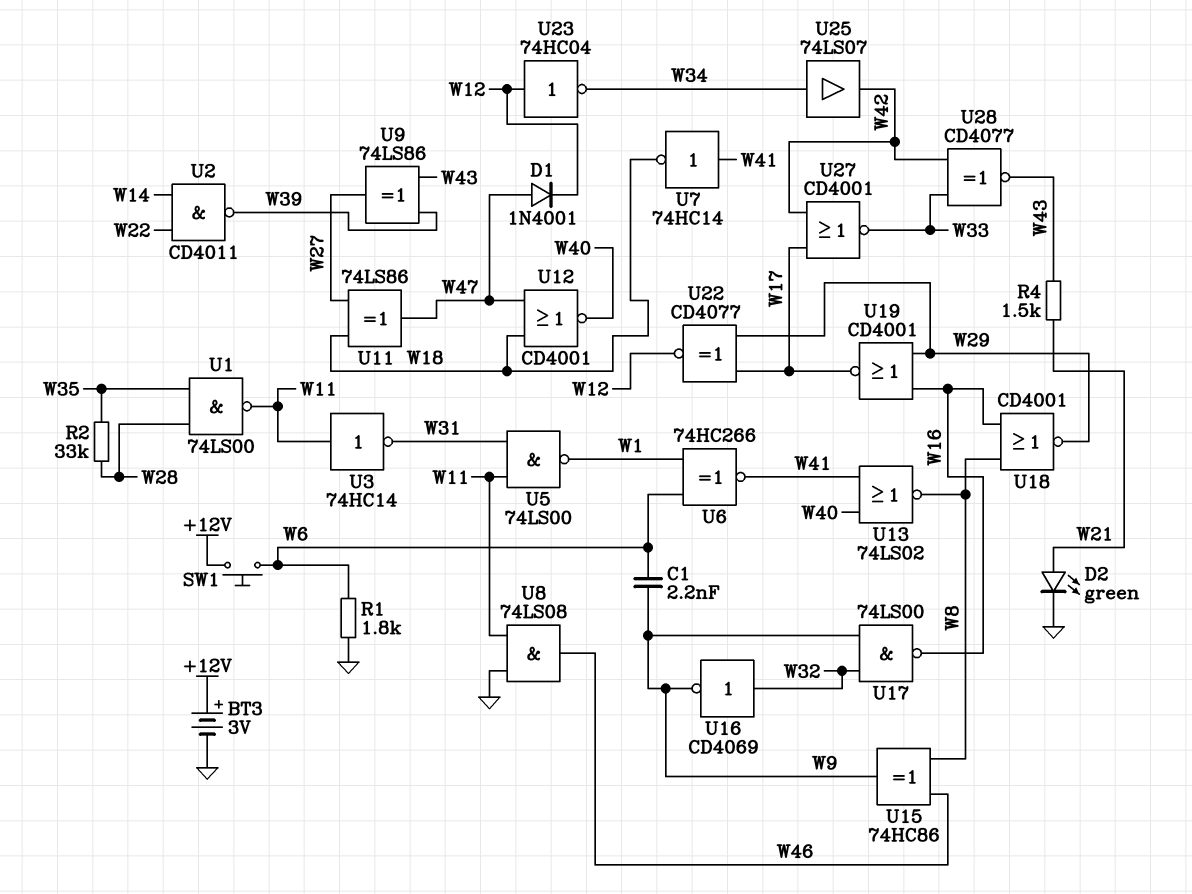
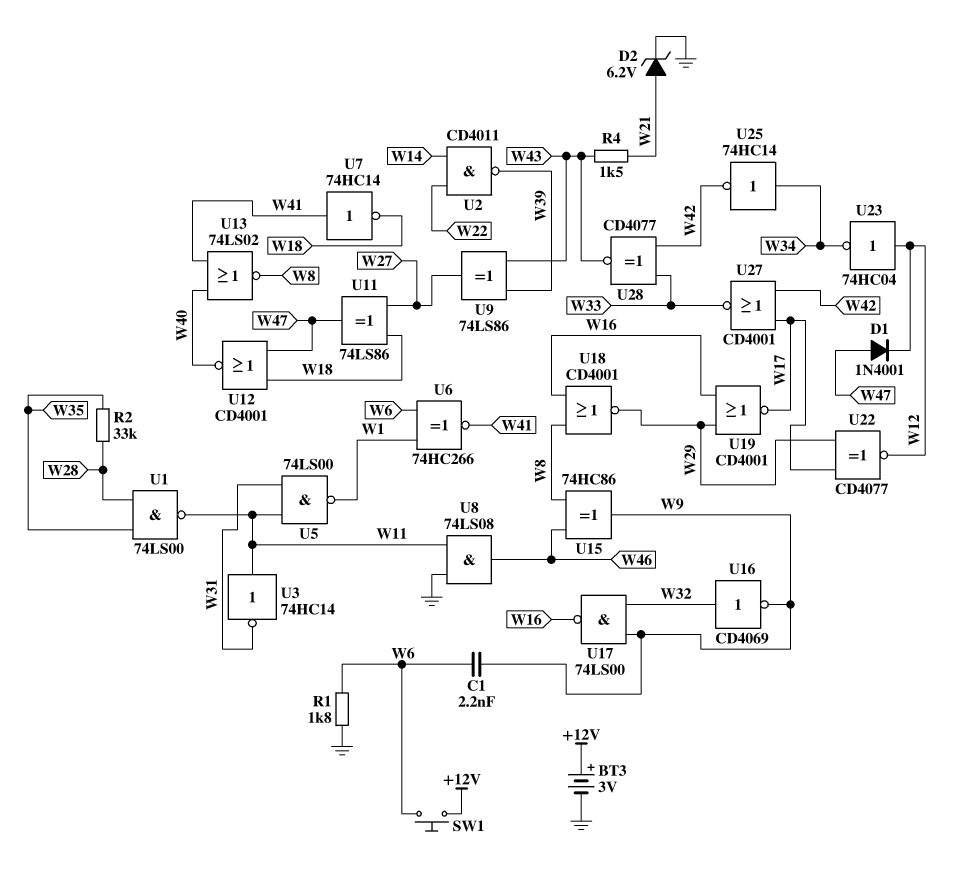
D2: LED green (A W21, K GND) -> zener 6.2V (A W21, K GND)
U25: buffer 74LS07 (in W34, out W42) -> NOT 74HC14 (in W34, out W42)

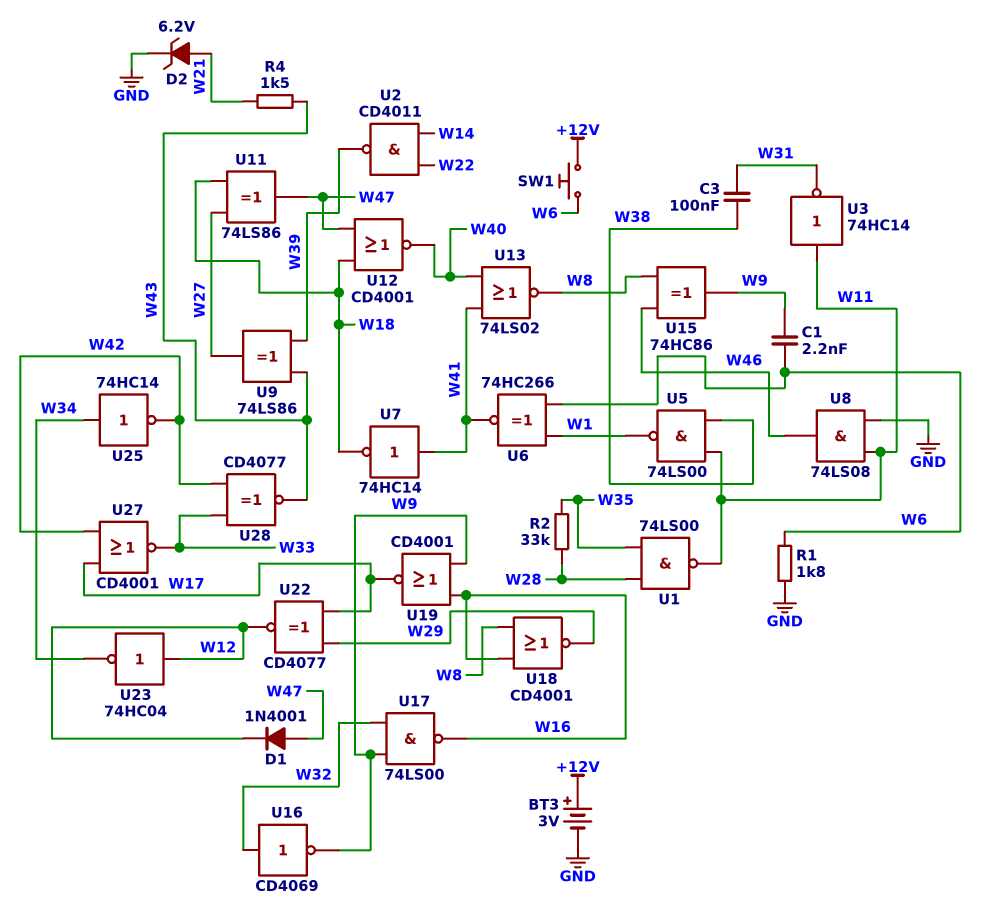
C3: none -> 100nF (W31, W38)
U5: NAND 74LS00 (in W11, in W31, out W1) -> NAND 74LS00 (in W11, in W38, out W1)
U19: NOR CD4001 (in W16, in W29, out W17) -> NOR CD4001 (in W9, in W16, out W17)

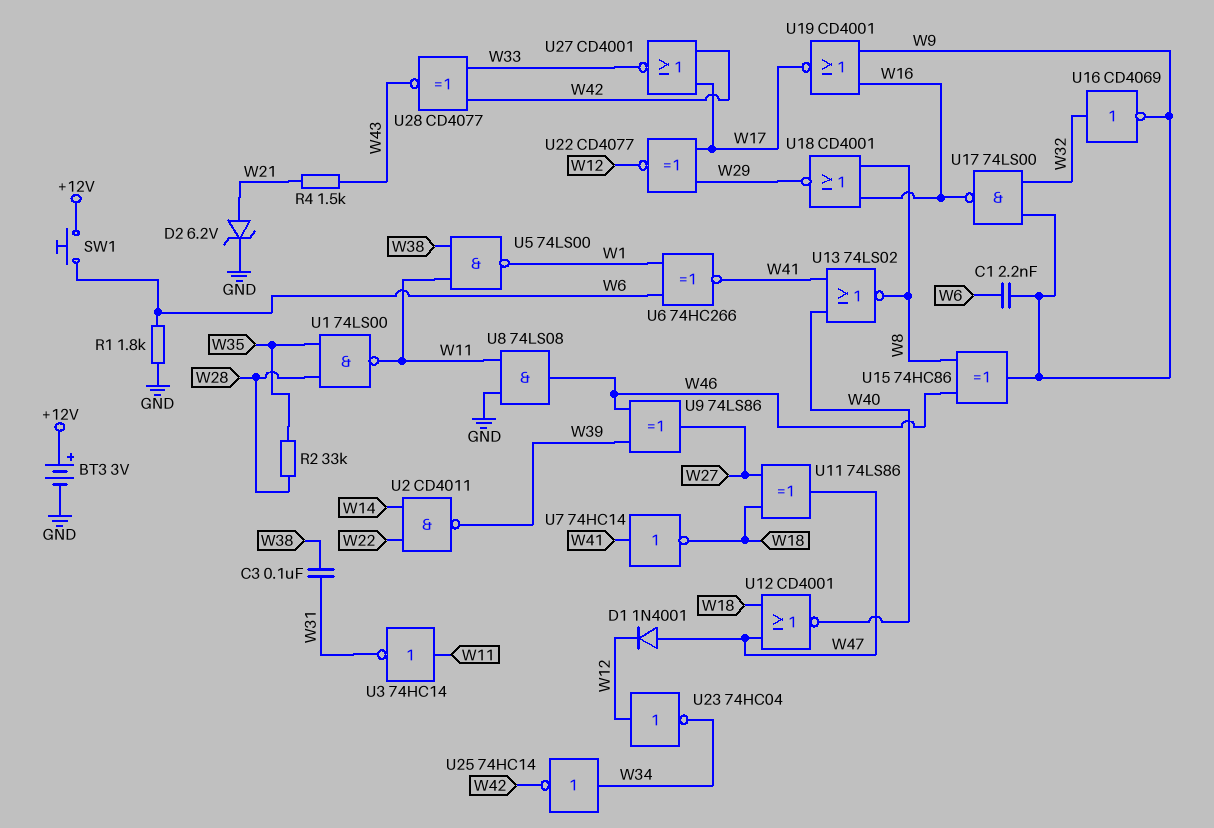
U9: XOR 74LS86 (in W39, in W43, out W27) -> XOR 74LS86 (in W39, in W46, out W27)

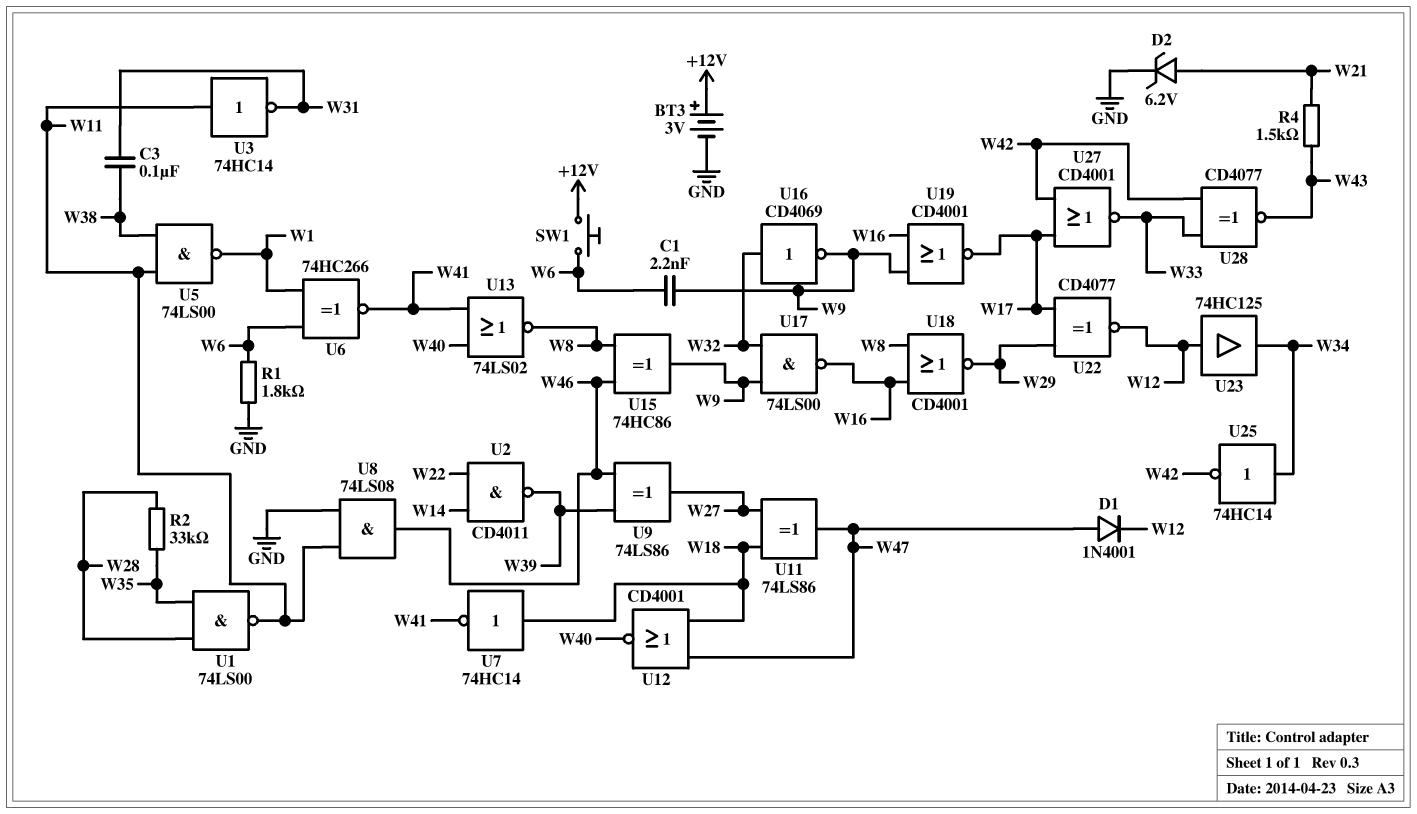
U7: NOT 74HC14 (in W41, out W18) -> NOT 74HC14 (in W18, out W41)
U23: NOT 74HC04 (in W12, out W34) -> buffer 74HC125 (in W12, out W34)

